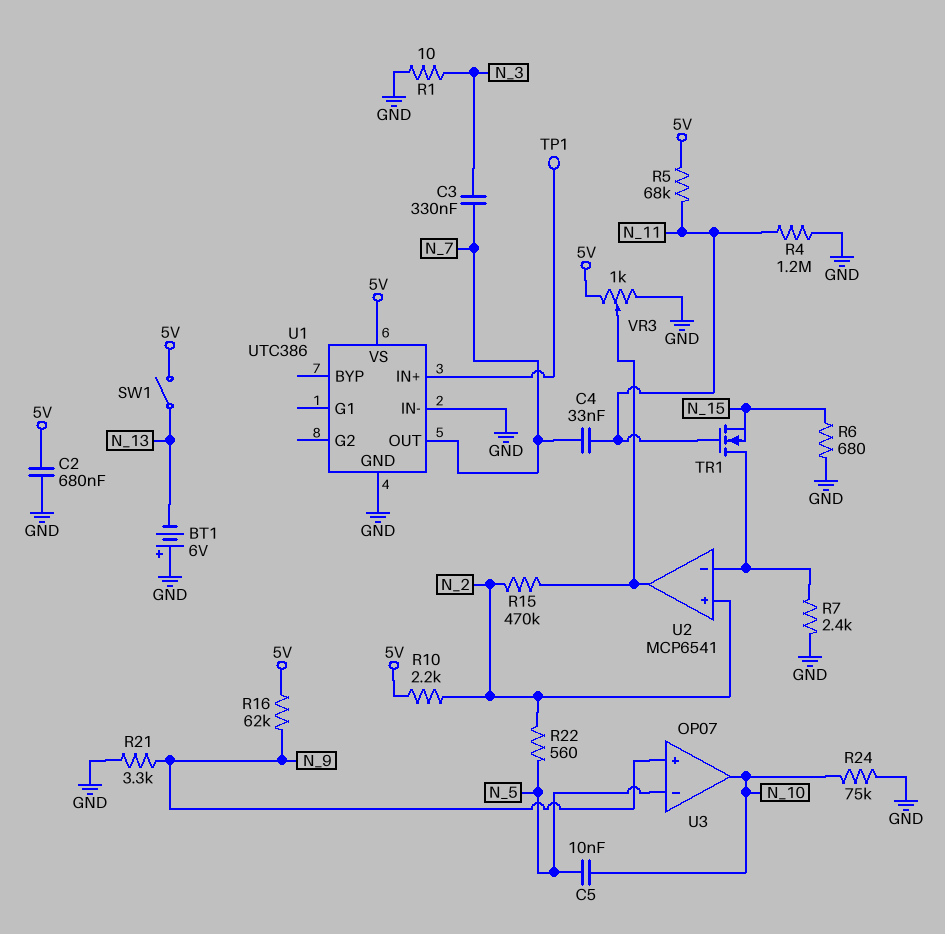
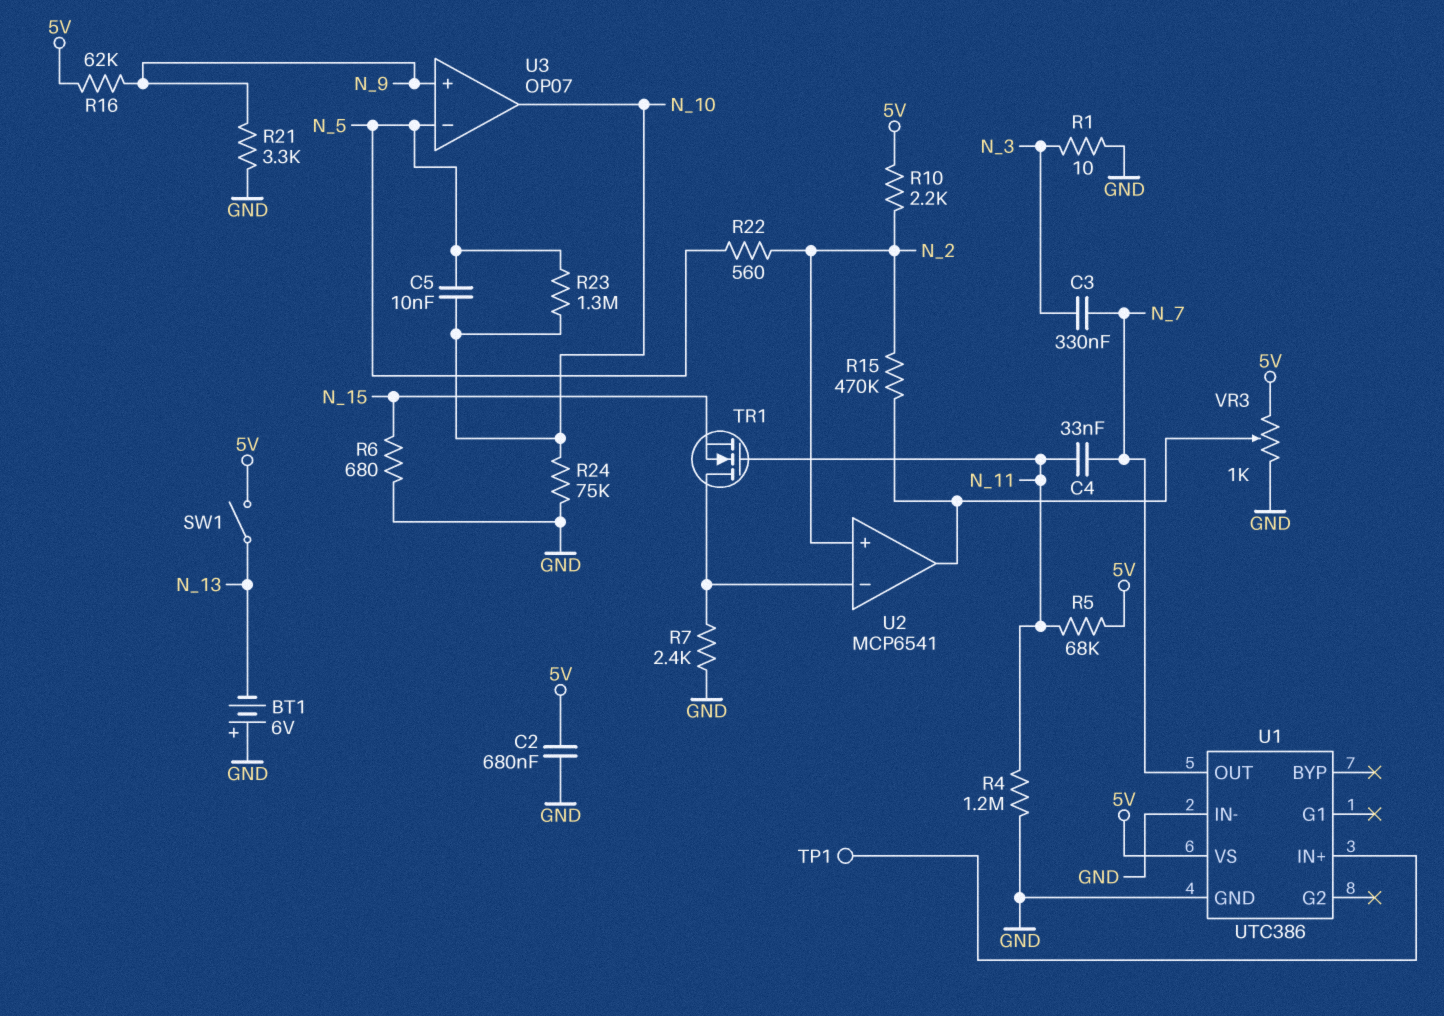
R23: none -> 1.3M (N_5, N_10)

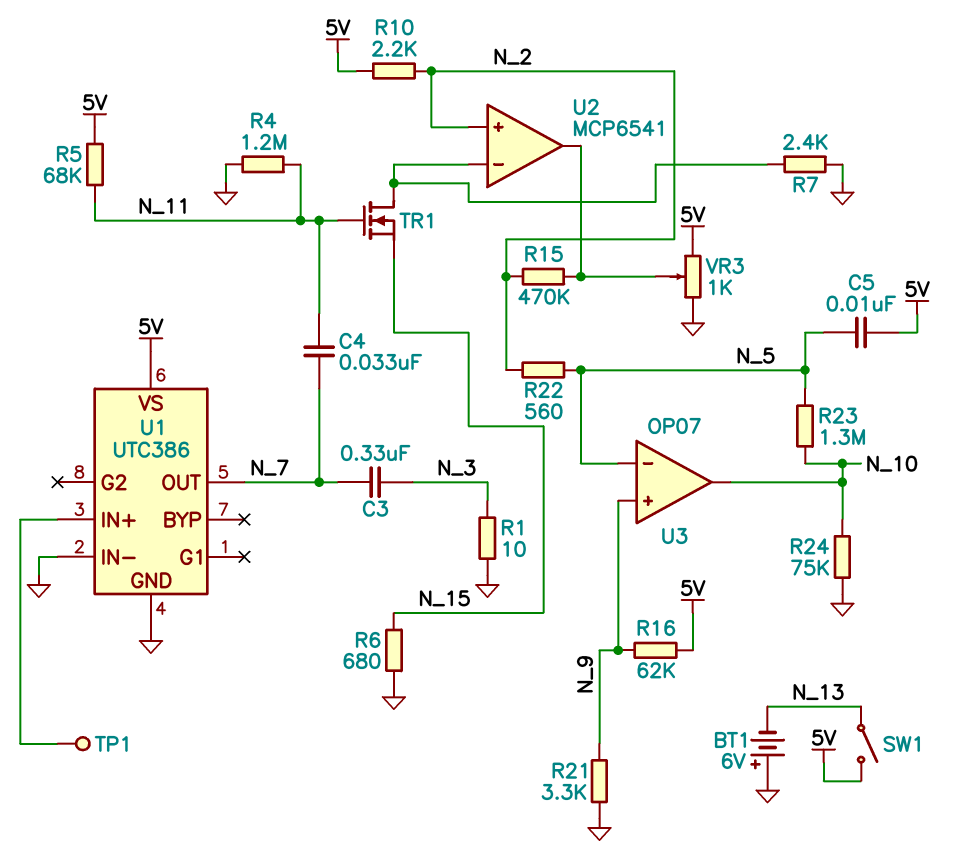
C2: 680nF (5V, GND) -> none
C5: 10nF (N_5, N_10) -> 10nF (5V, N_5)

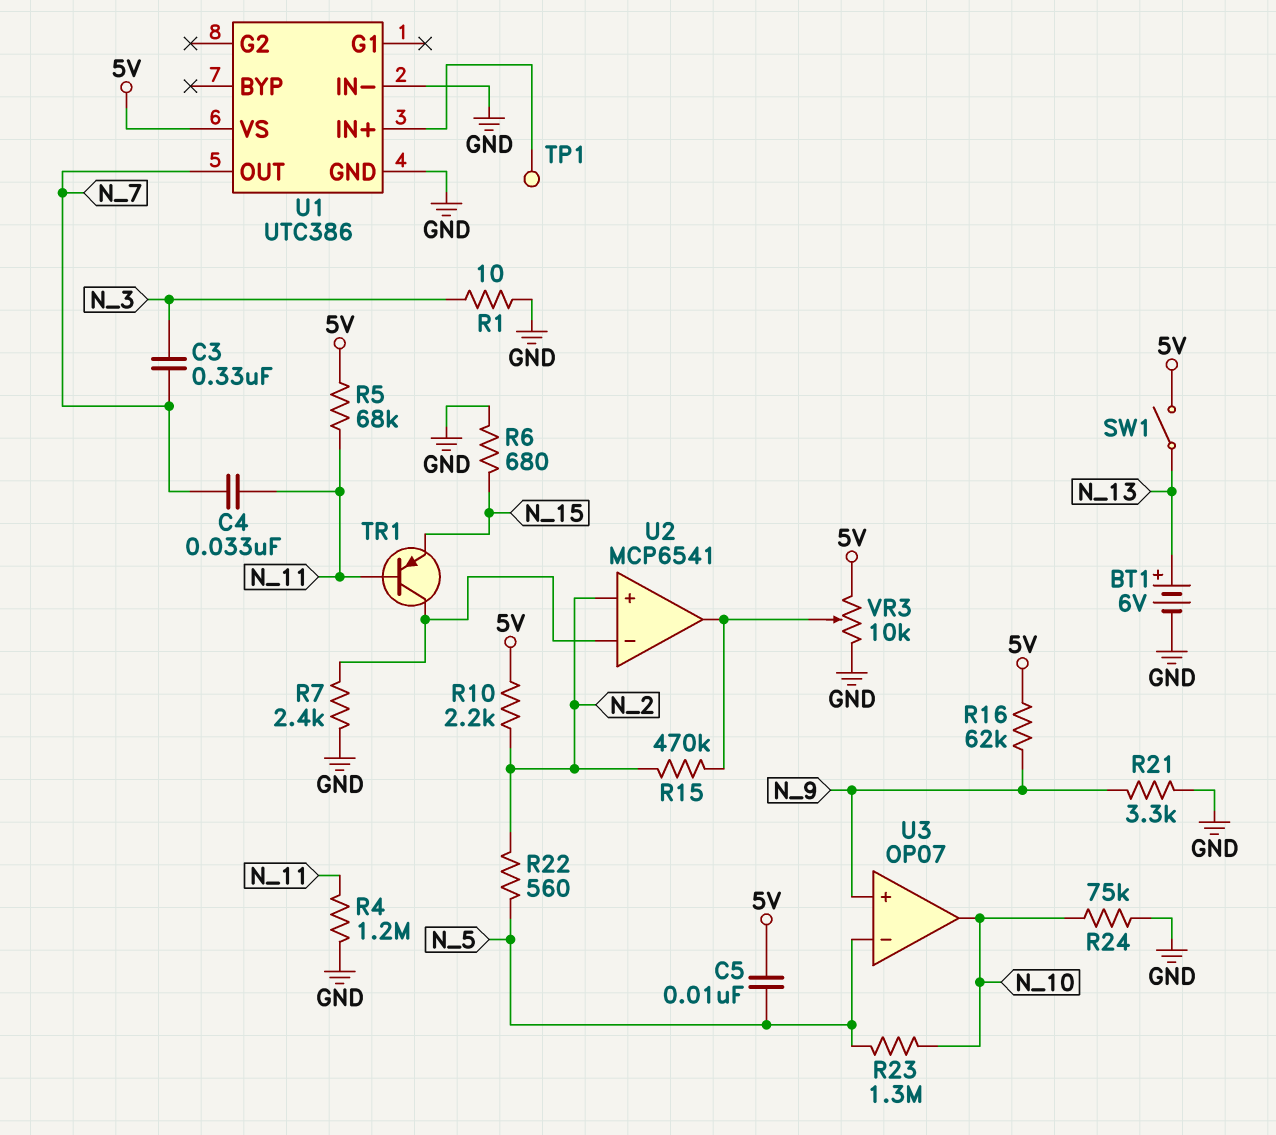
BT1: 6V (plus GND, minus N_13) -> 6V (plus N_13, minus GND)
TR1: NMOS (G N_11, D U2/in-, S N_15) -> PNP (B N_11, C U2/in-, E N_15)
VR3: 1k (5V, GND, wiper U2/out) -> 10k (5V, GND, wiper U2/out)

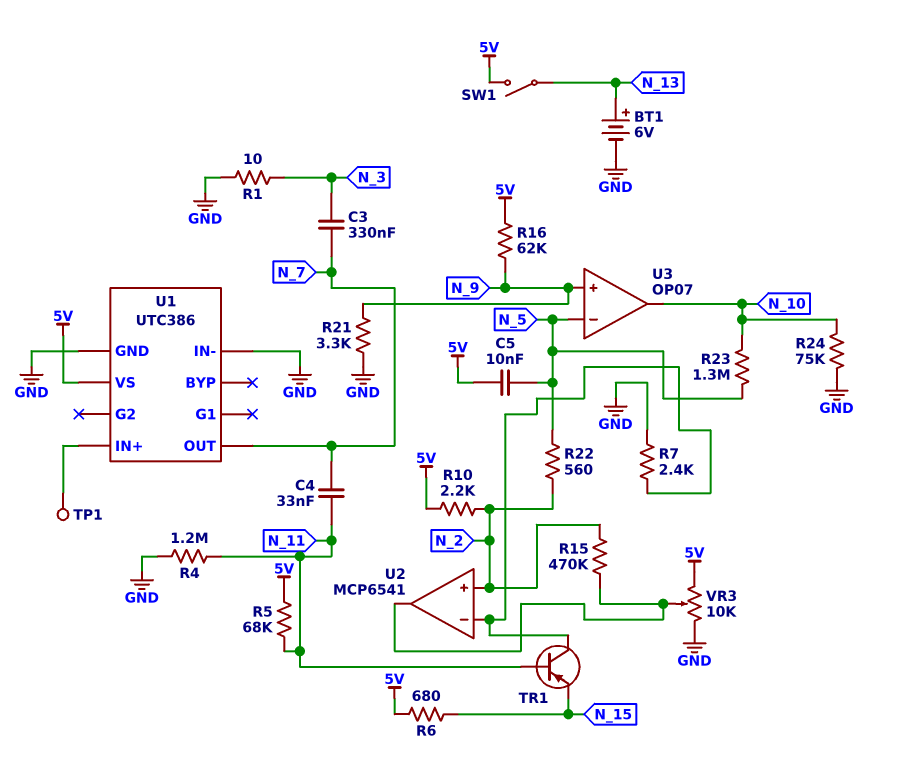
R6: 680 (GND, N_15) -> 680 (5V, N_15)

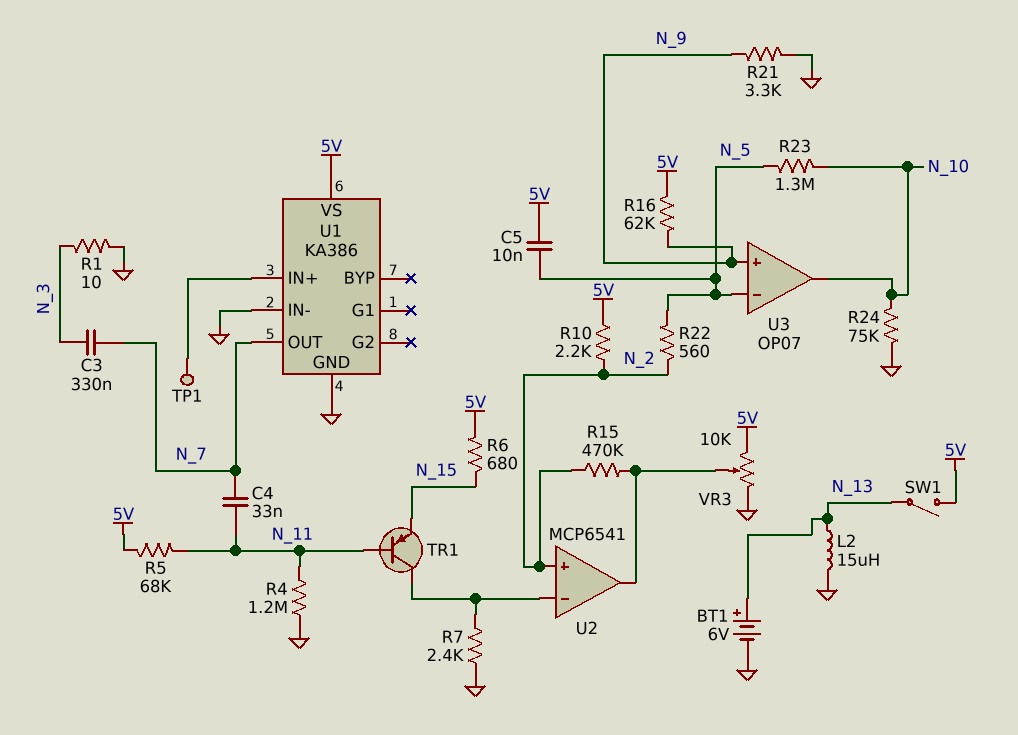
L2: none -> 15uH (GND, N_13)
U1: UTC386 -> KA386

